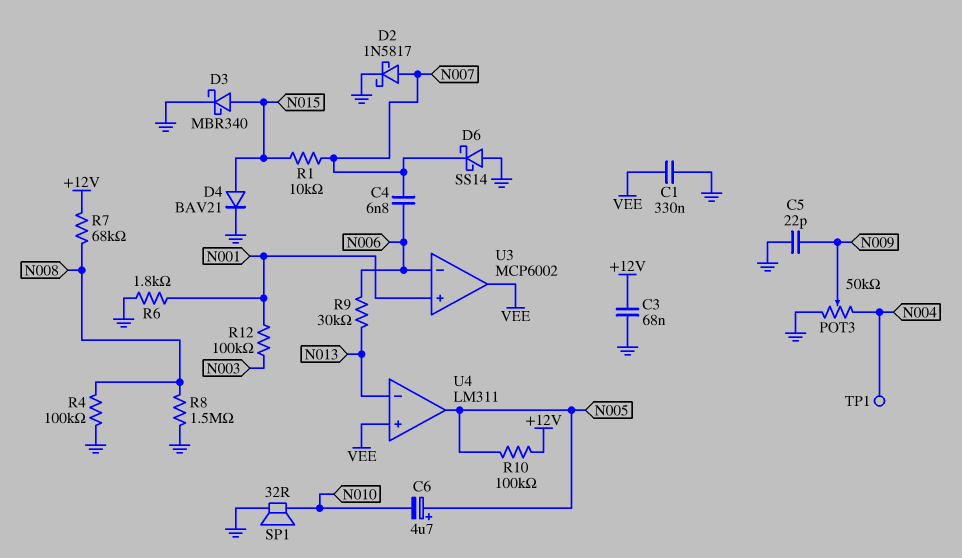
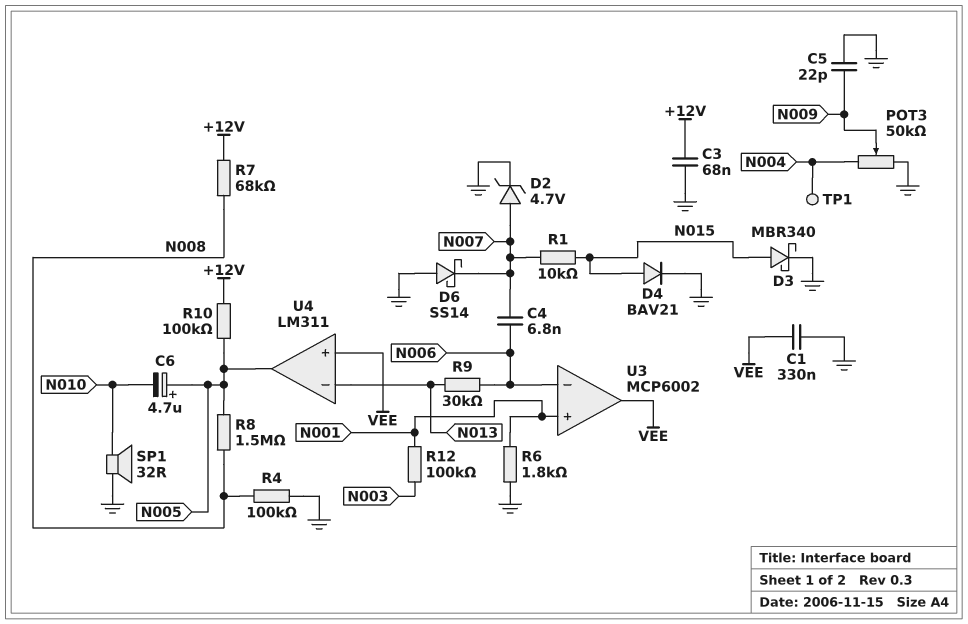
D2: schottky 1N5817 (A N007, K GND) -> zener 4.7V (A N007, K GND)
R8: 1.5M (GND, N008) -> 1.5M (N005, N008)

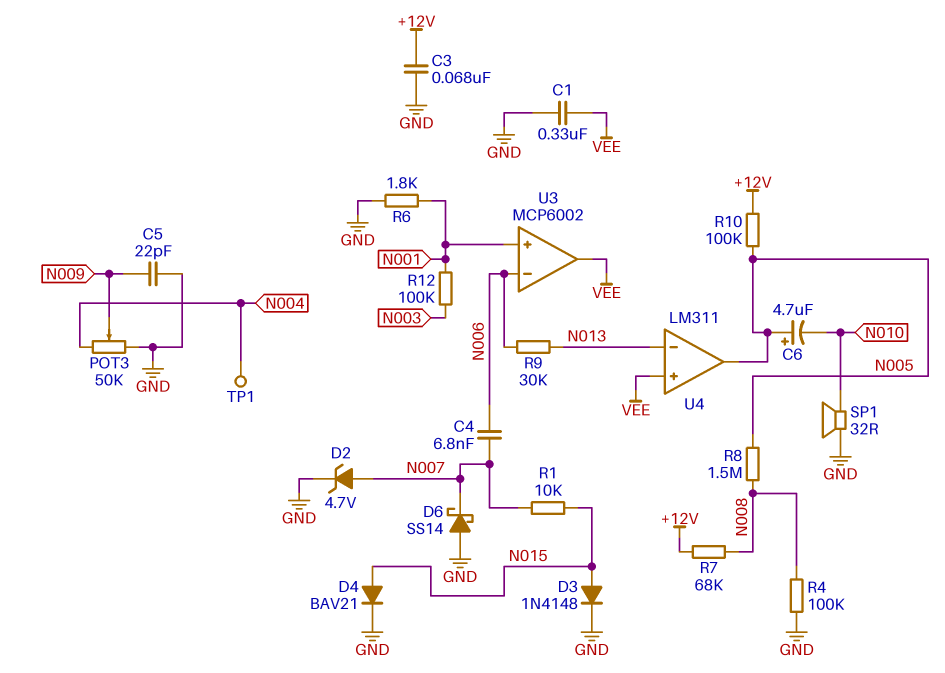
D3: schottky MBR340 (A N015, K GND) -> diode 1N4148 (A N015, K GND)

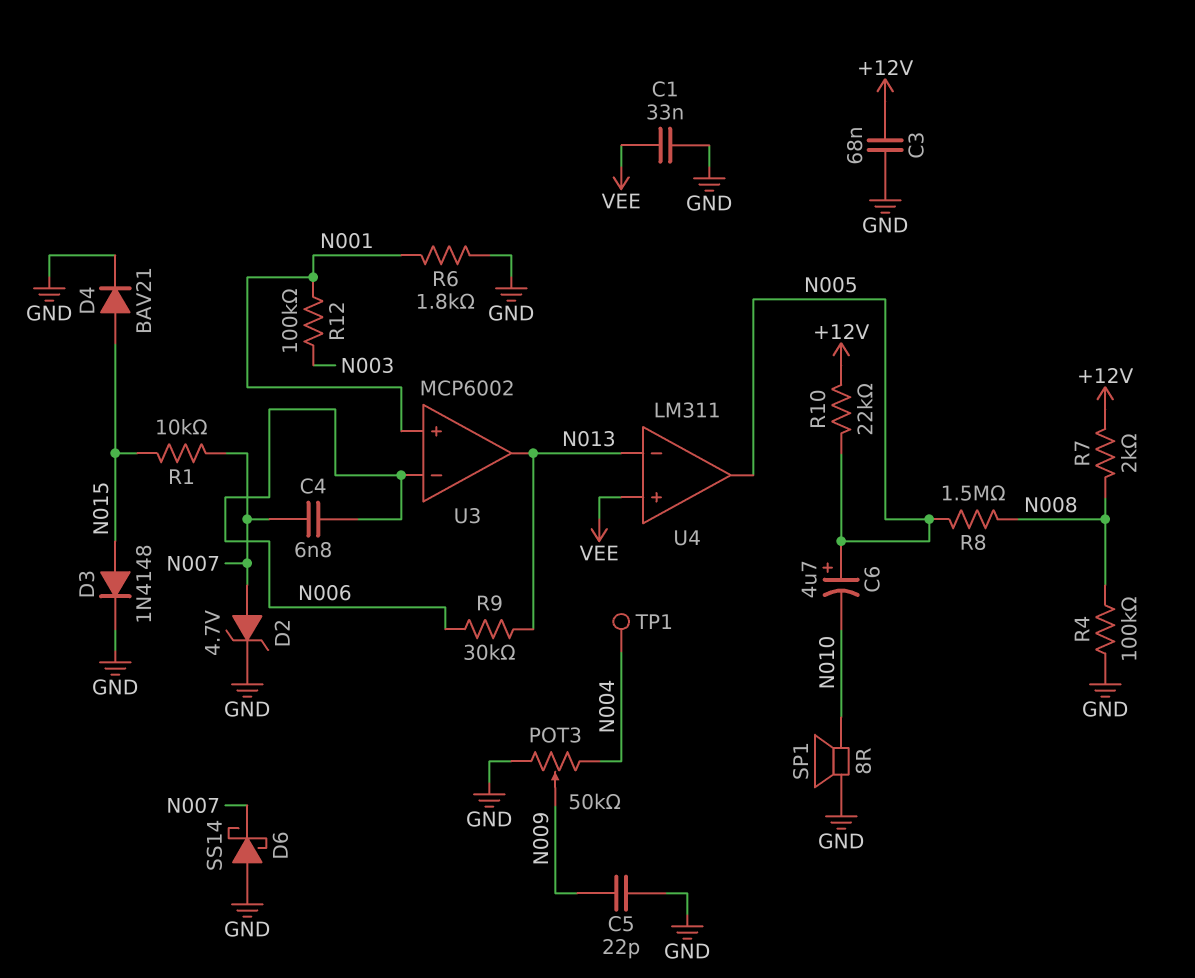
C1: 330nF (GND, VEE) -> 33nF (GND, VEE)
R7: 68k (+12V, N008) -> 2k (+12V, N008)
R10: 100k (+12V, N005) -> 22k (+12V, N005)
SP1: speaker 32R (GND, N010) -> speaker 8R (GND, N010)
U3 pin out: VEE -> N013

